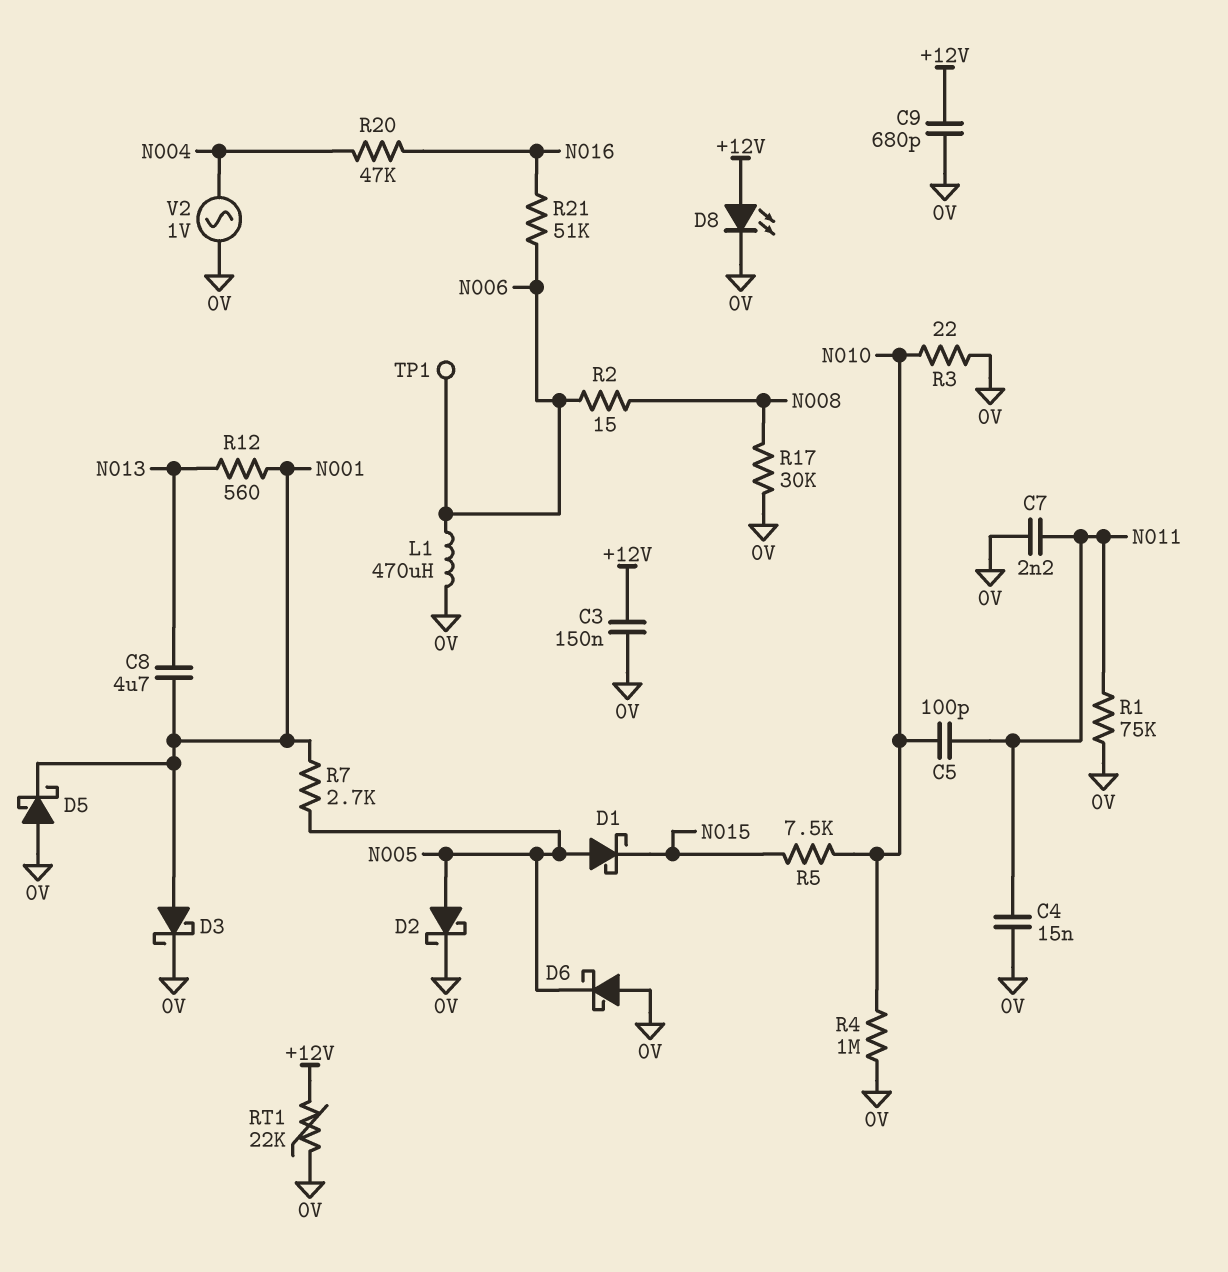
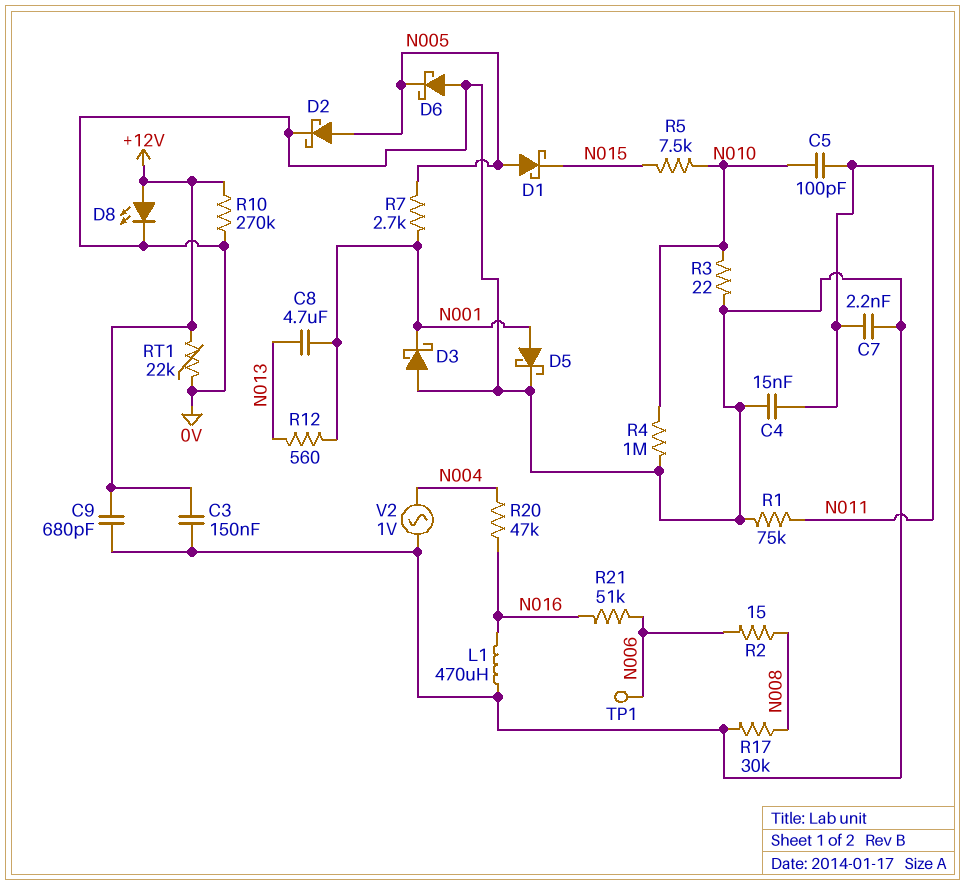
D3: schottky (A N001, K 0V) -> schottky (A 0V, K N001)
D5: schottky (A 0V, K N001) -> schottky (A N001, K 0V)
L1: 470uH (0V, N006) -> 470uH (0V, N016)
R10: none -> 270k (+12V, 0V)

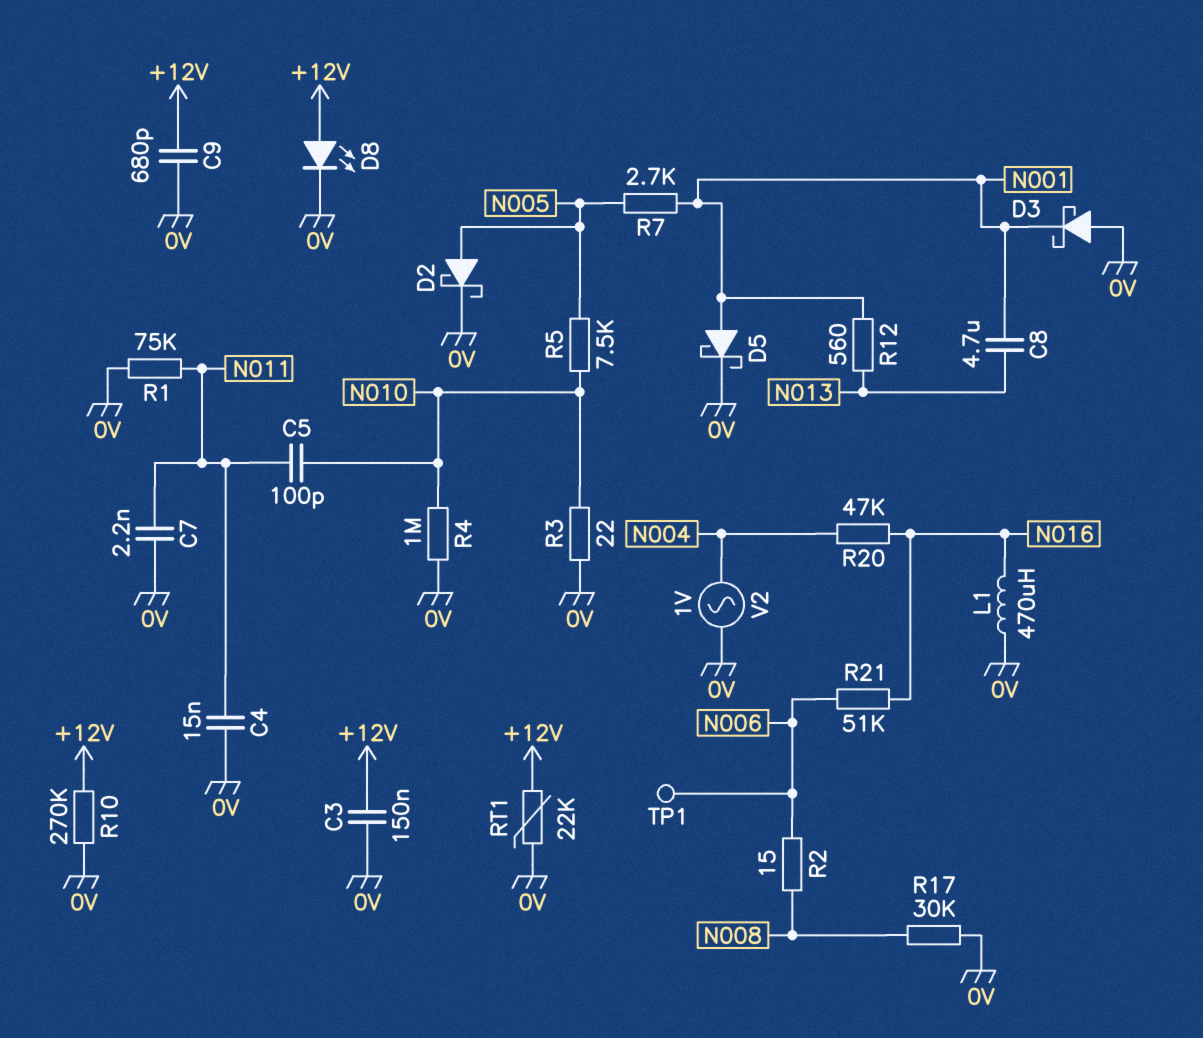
D1: schottky (A N005, K N015) -> none
D6: schottky (A 0V, K N005) -> none
R5: 7.5k (N010, N015) -> 7.5k (N005, N010)

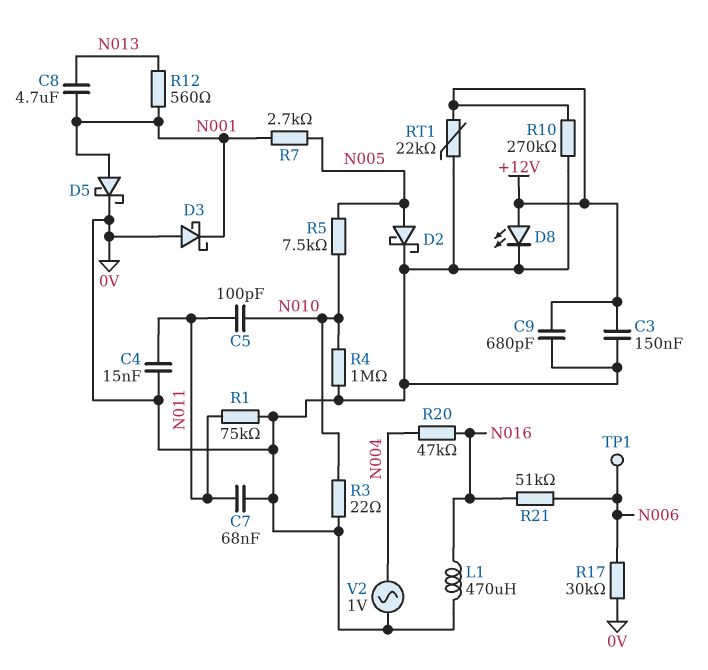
C7: 2.2nF (0V, N011) -> 68nF (0V, N011)
R2: 15 (N006, N008) -> none
R17: 30k (0V, N008) -> 30k (0V, N006)

